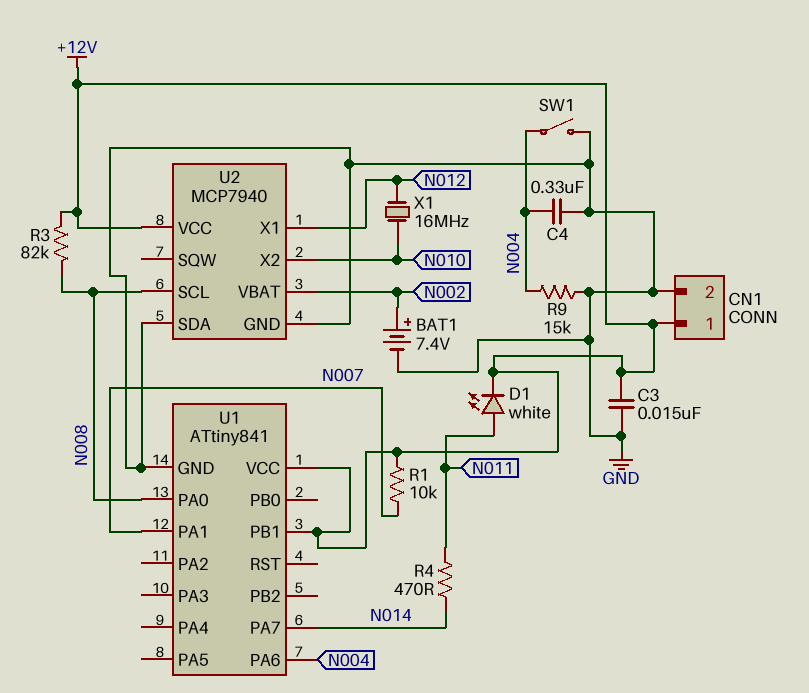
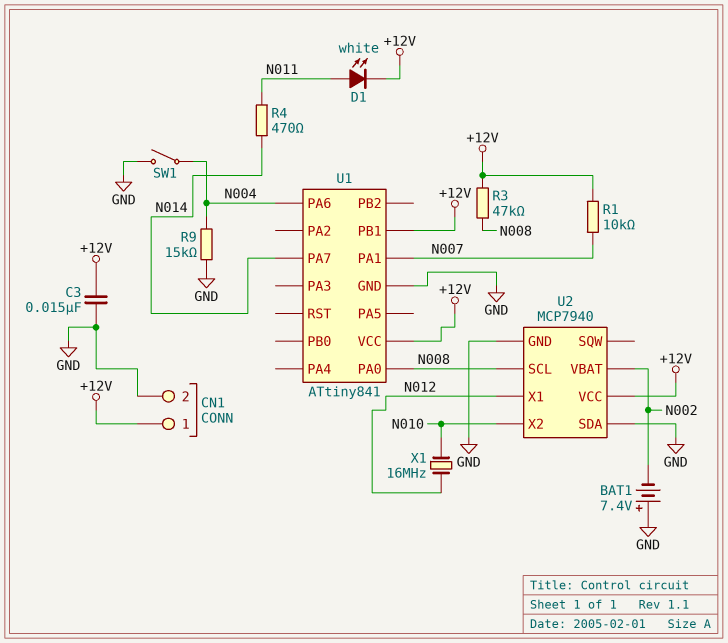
BAT1: 7.4V (plus N002, minus GND) -> 7.4V (plus GND, minus N002)
C4: 330nF (GND, N004) -> none
R3: 82k (+12V, N008) -> 47k (+12V, N008)

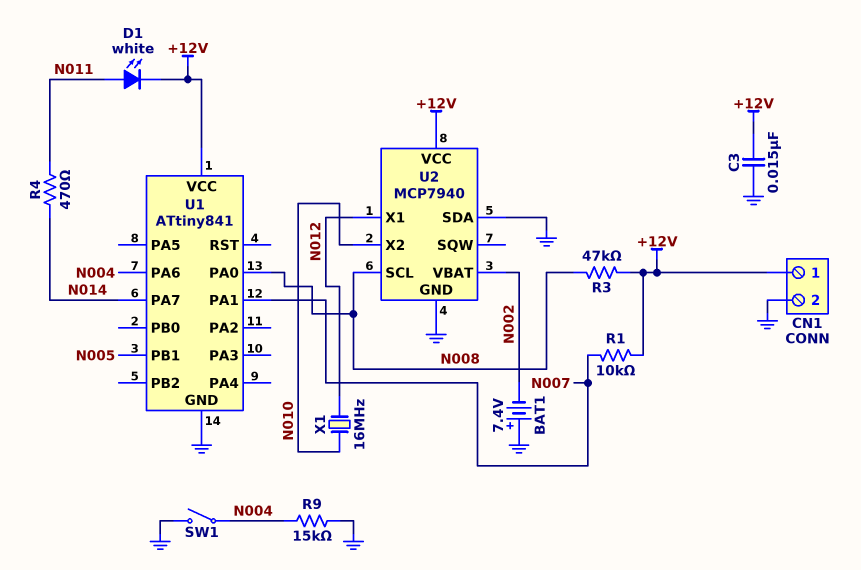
U1 pin PB1: +12V -> N005

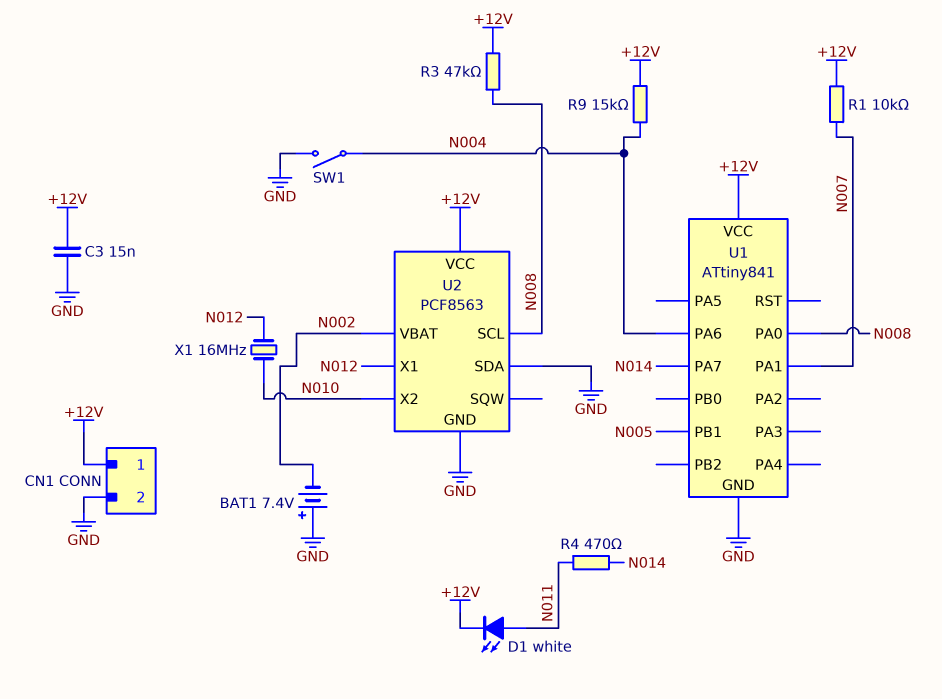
R9: 15k (GND, N004) -> 15k (+12V, N004)
U2: MCP7940 -> PCF8563

